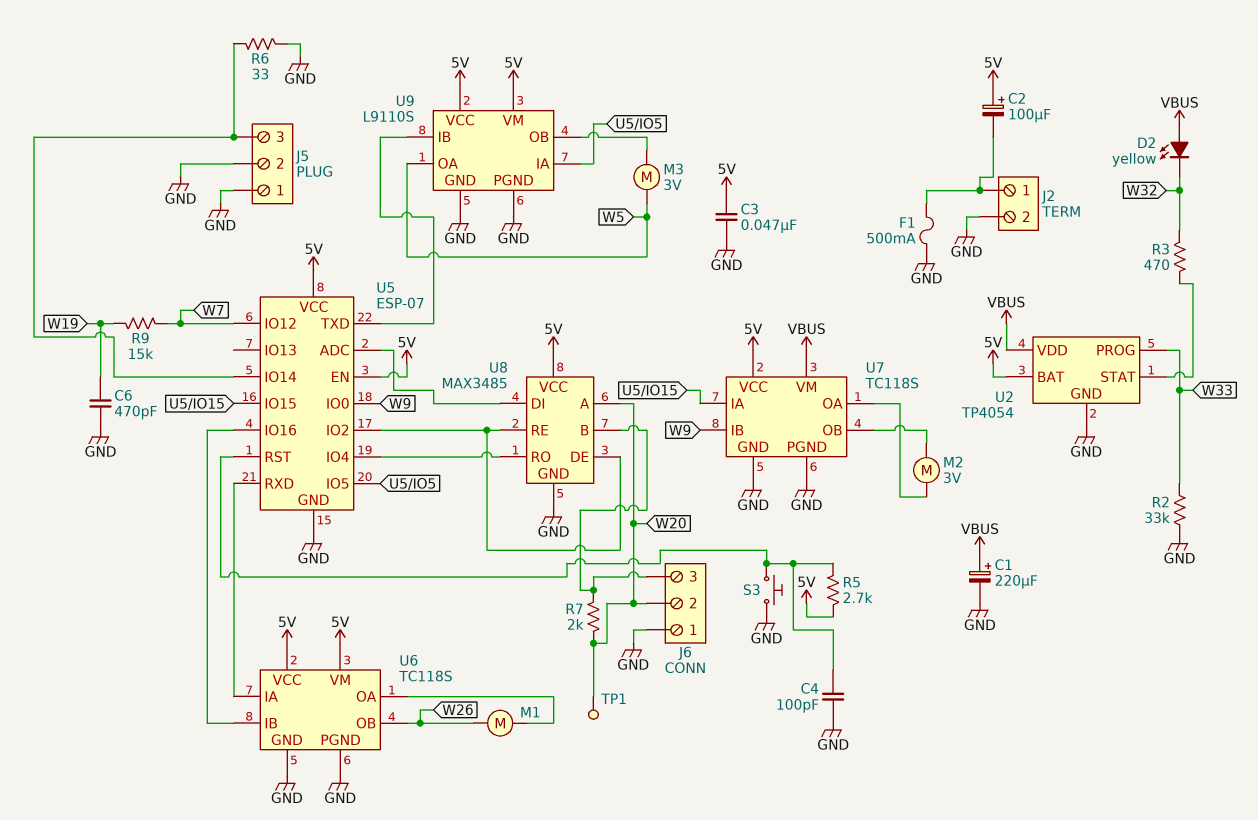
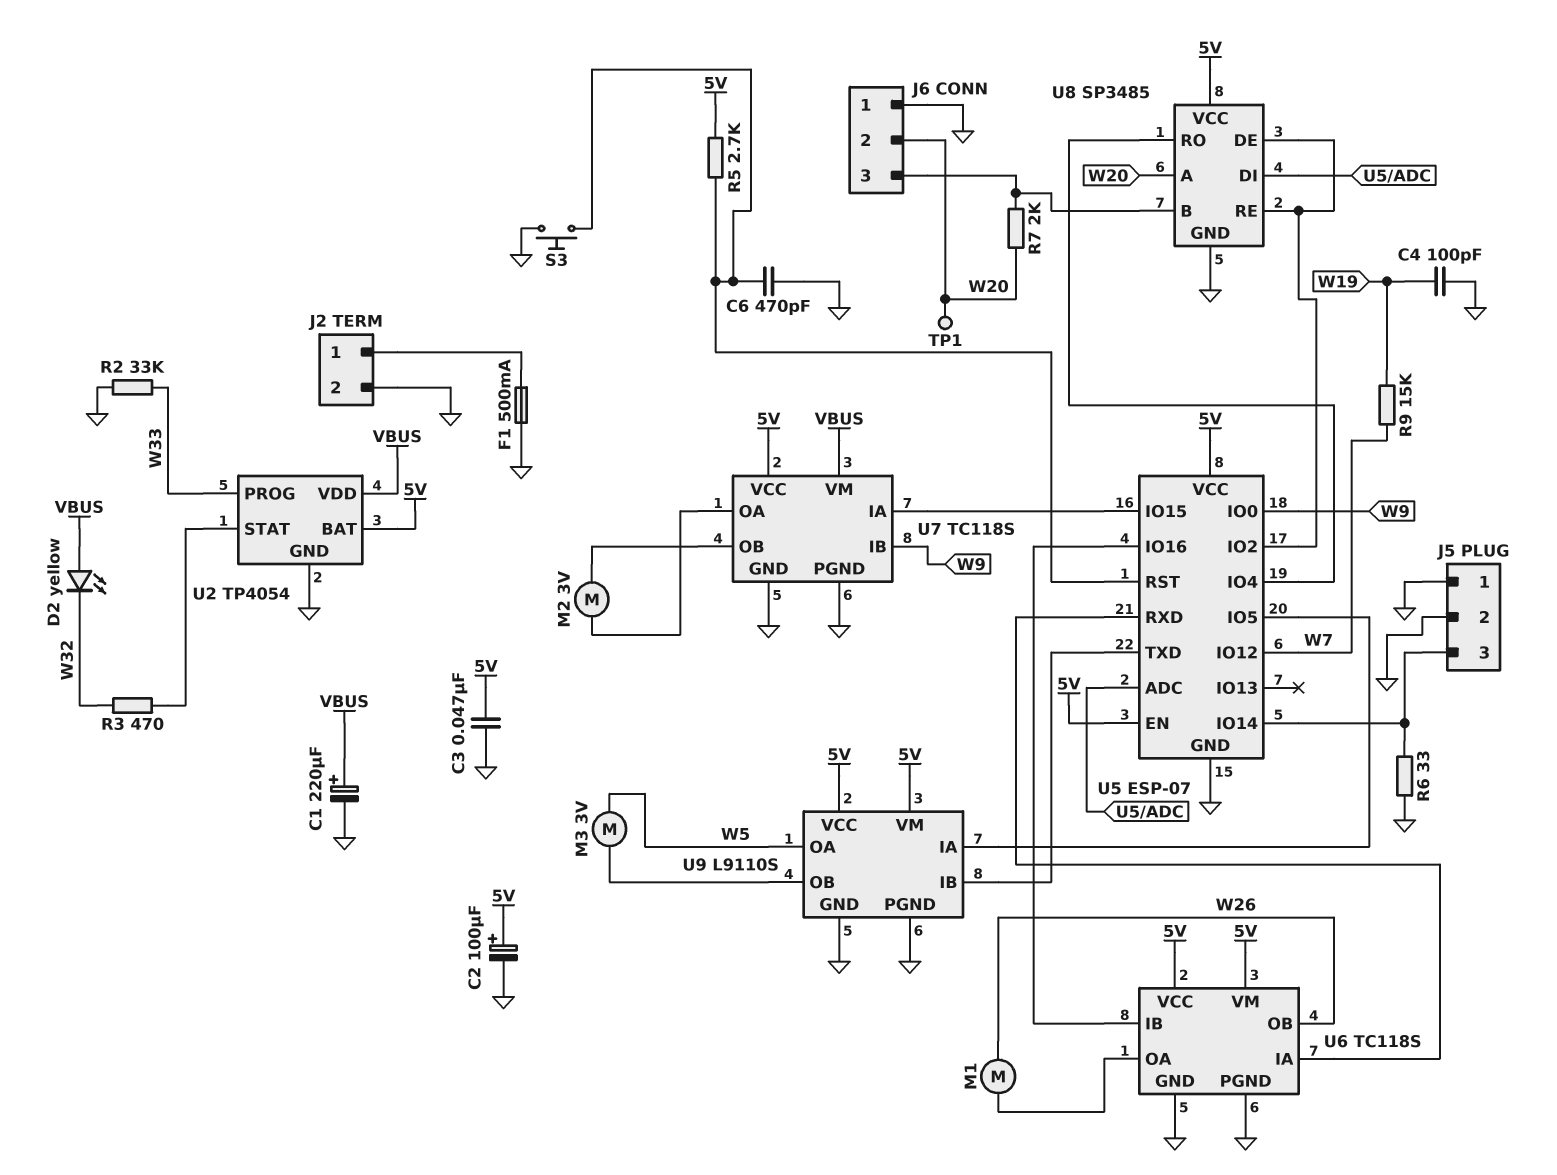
C2: 100uF (plus 5V, minus J2/1) -> 100uF (plus 5V, minus GND)
C4: 100pF (GND, U5/RST) -> 100pF (GND, W19)
C6: 470pF (GND, W19) -> 470pF (GND, U5/RST)
U8: MAX3485 -> SP3485

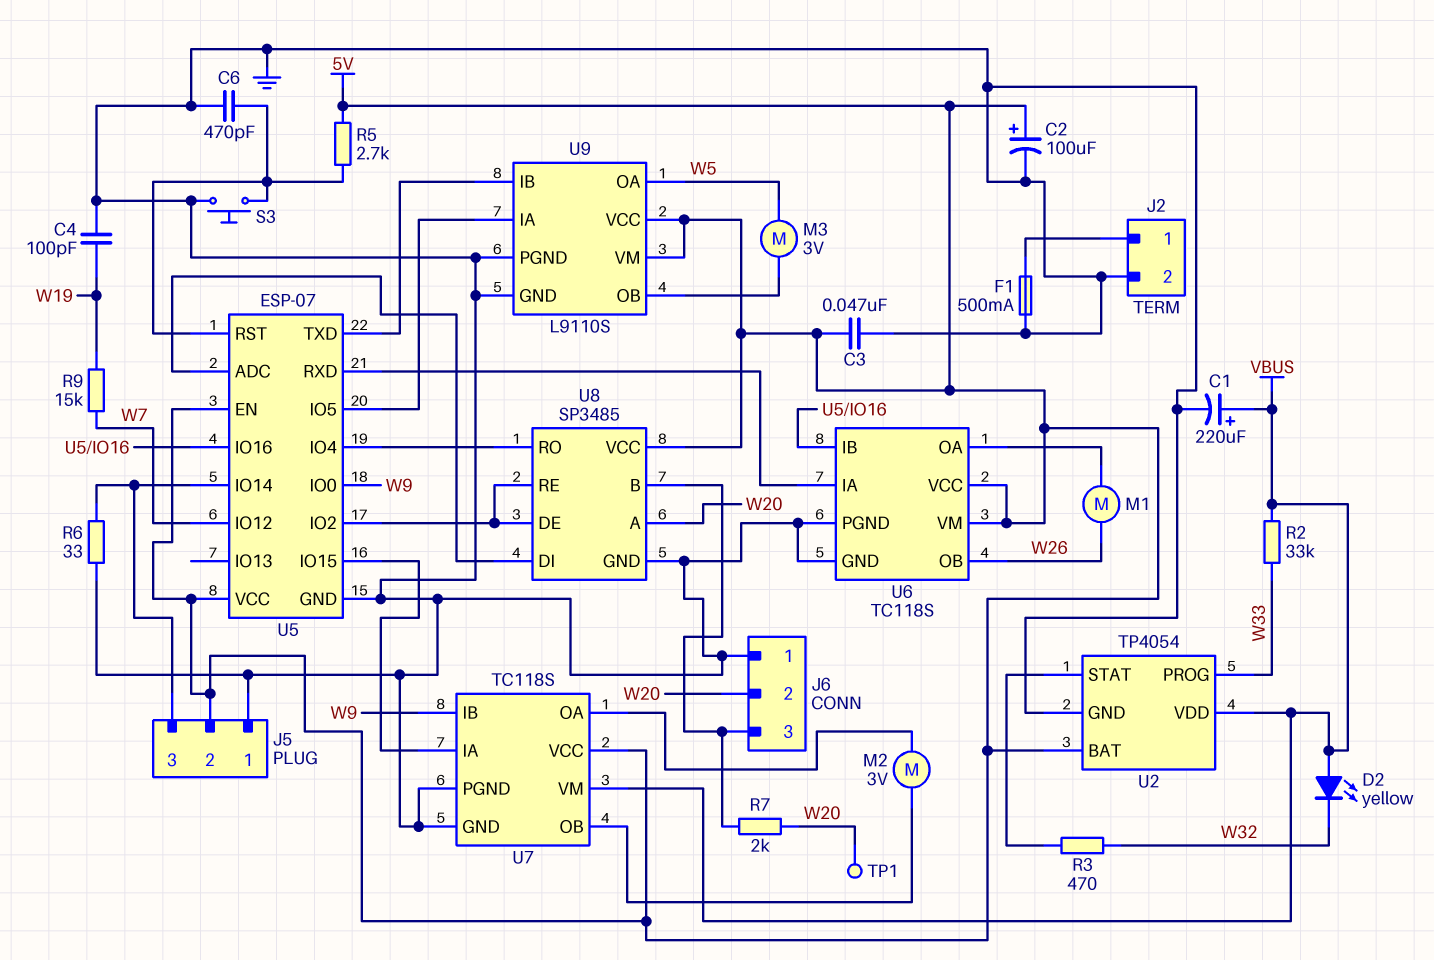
J5 pin 2: GND -> 5V
R2: 33k (GND, W33) -> 33k (VBUS, W33)

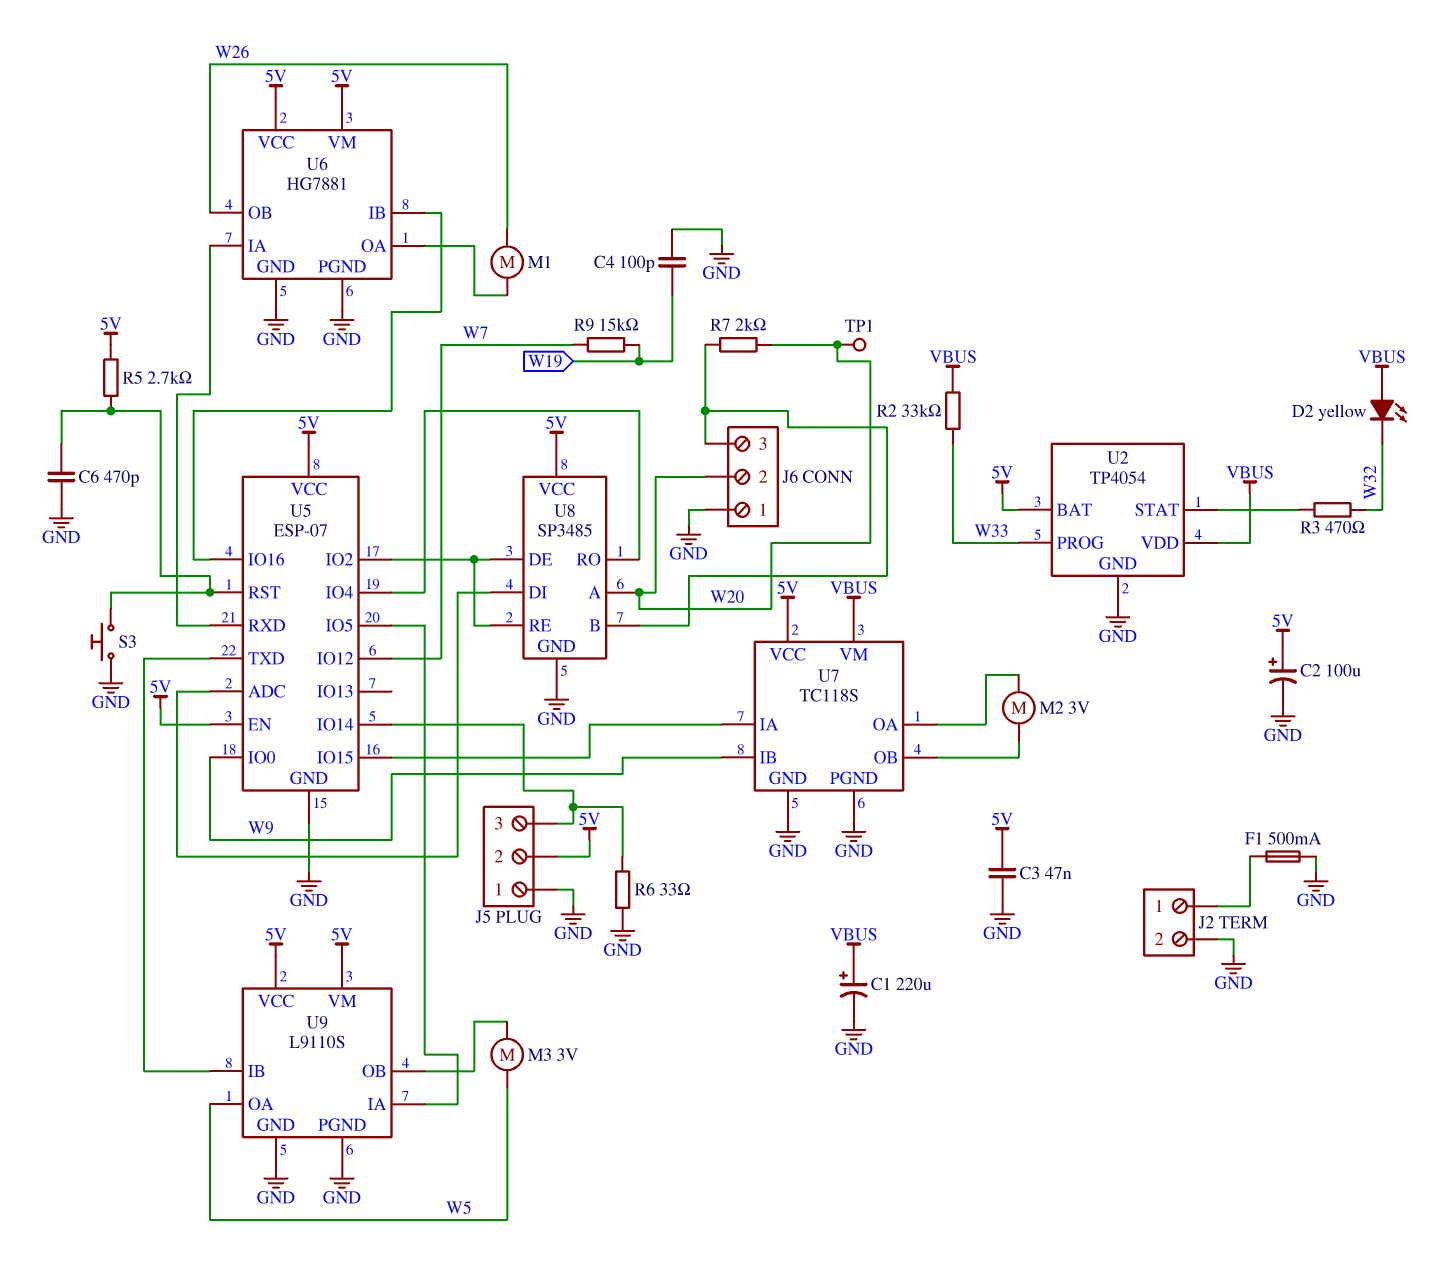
U6: TC118S -> HG7881

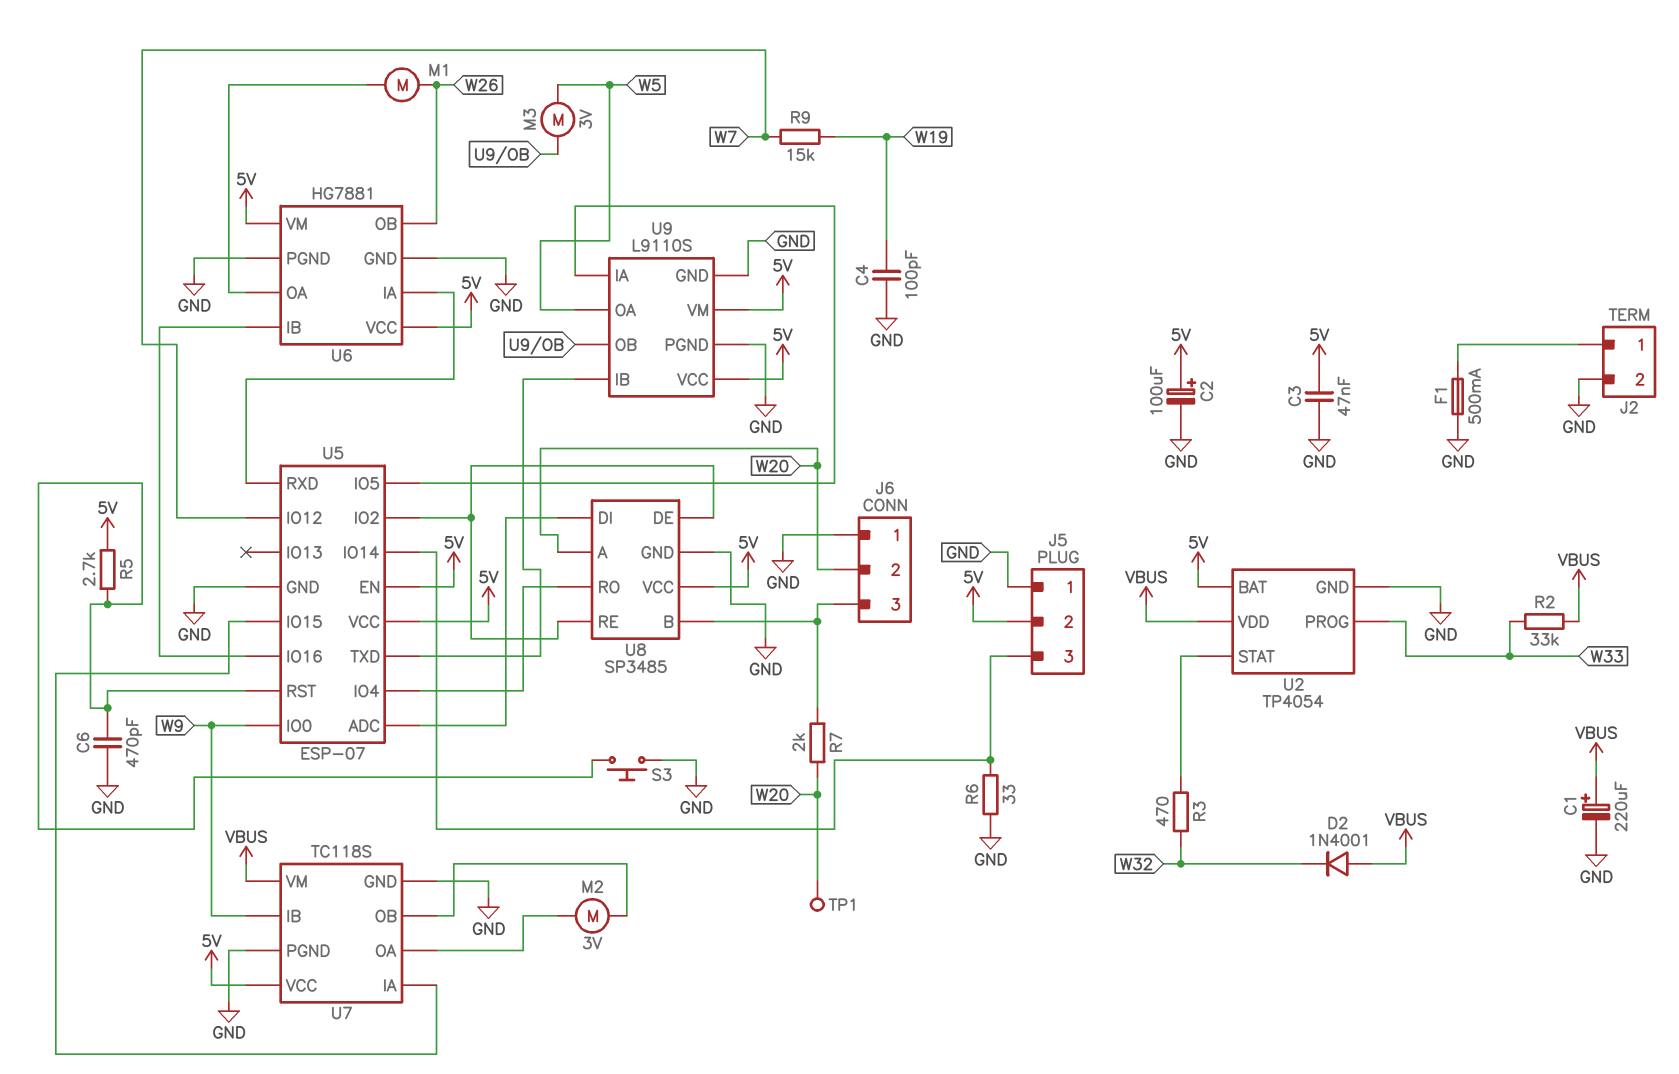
D2: LED yellow (A VBUS, K W32) -> diode 1N4001 (A VBUS, K W32)

